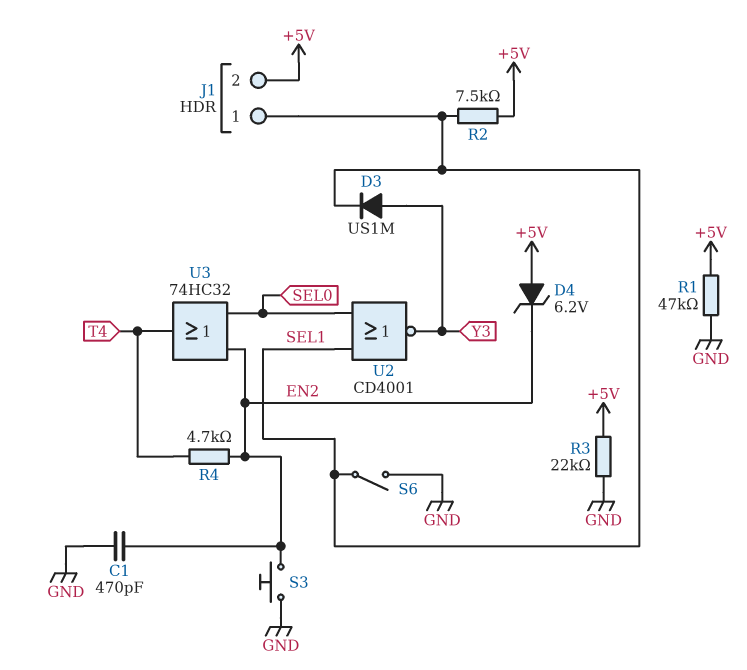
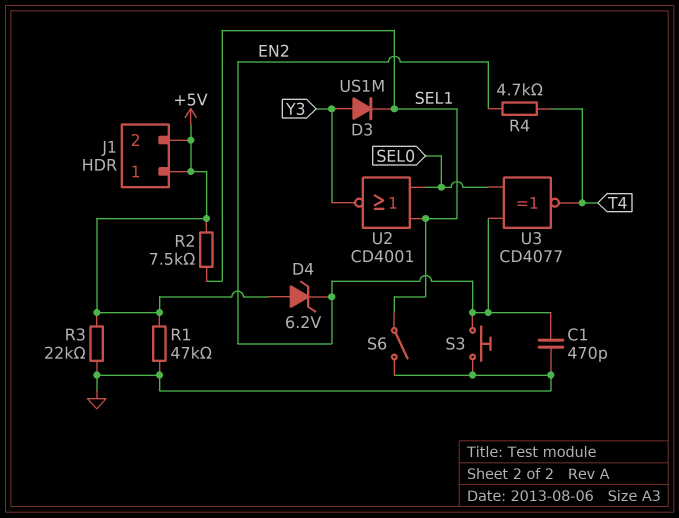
J1 pin 1: SEL1 -> +5V
U3: OR 74HC32 (in EN2, in SEL0, out T4) -> XNOR CD4077 (in EN2, in SEL0, out T4)

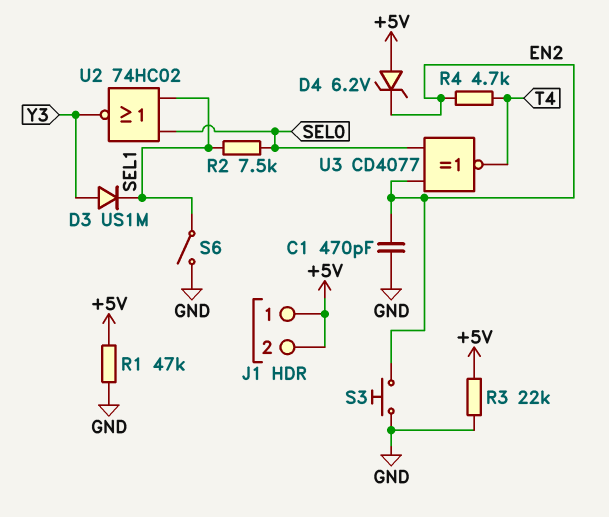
R2: 7.5k (+5V, SEL1) -> 7.5k (SEL0, SEL1)
U2: NOR CD4001 (in SEL0, in SEL1, out Y3) -> NOR 74HC02 (in SEL0, in SEL1, out Y3)

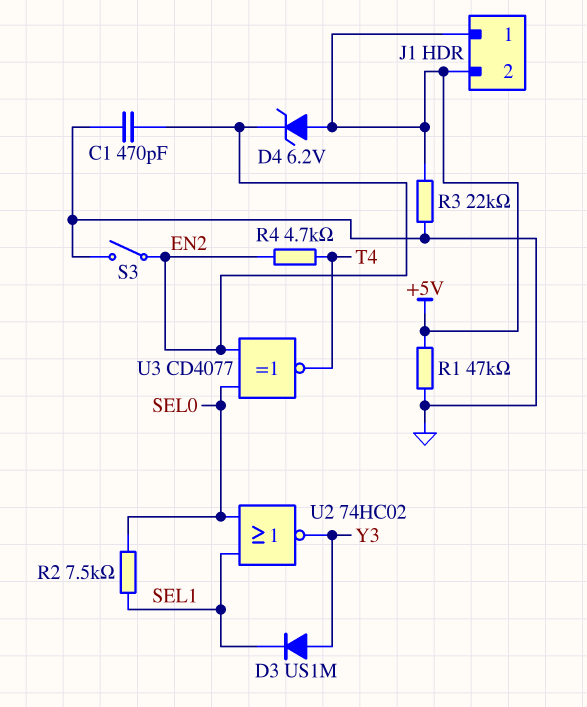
S3: button (EN2, GND) -> switch (EN2, GND)
S6: switch (GND, SEL1) -> none

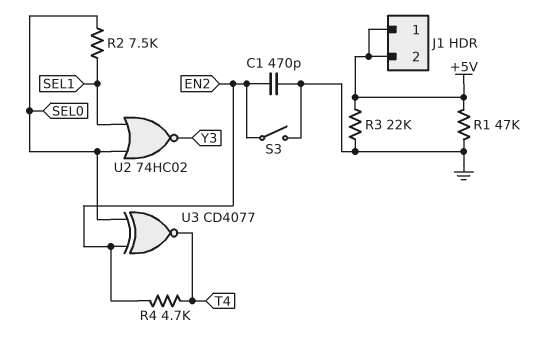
D3: diode US1M (A Y3, K SEL1) -> none
D4: zener 6.2V (A +5V, K EN2) -> none

